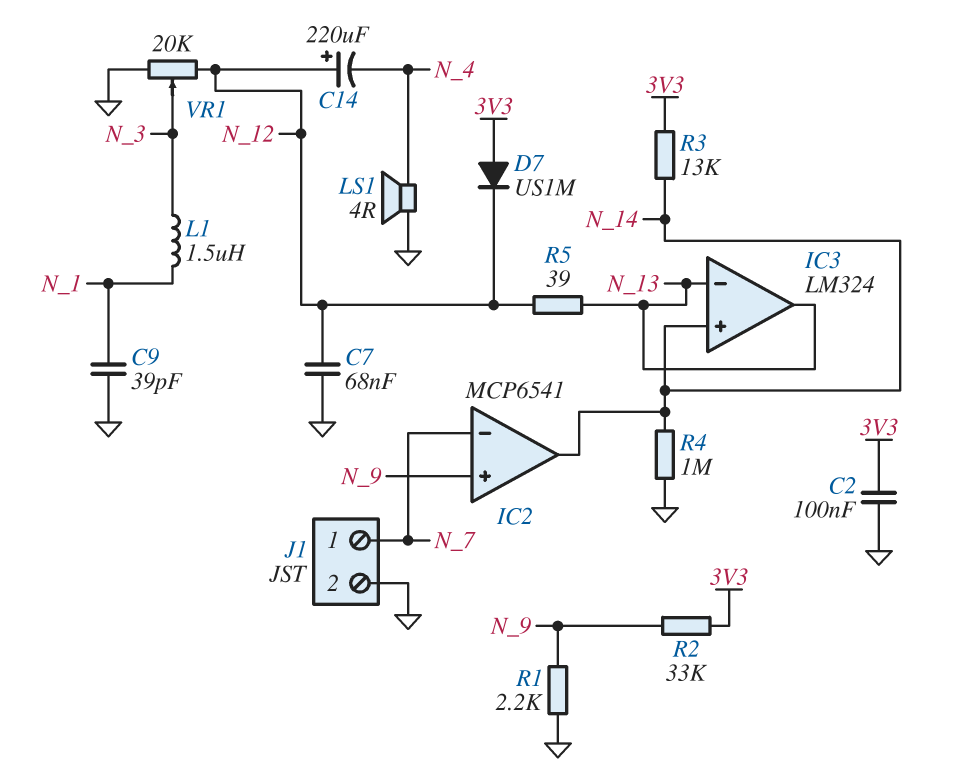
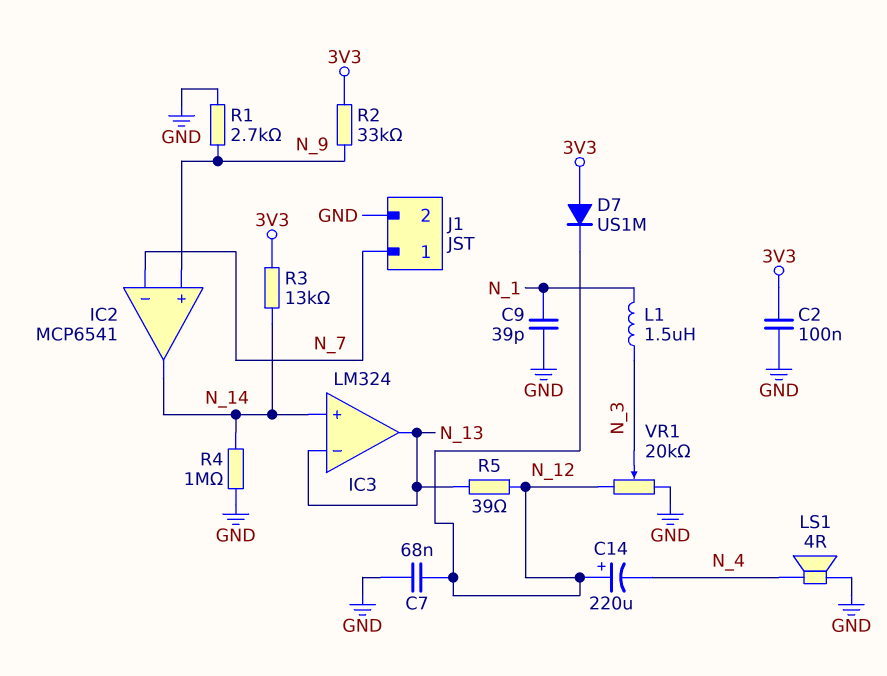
R1: 2.2k (GND, N_9) -> 2.7k (GND, N_9)

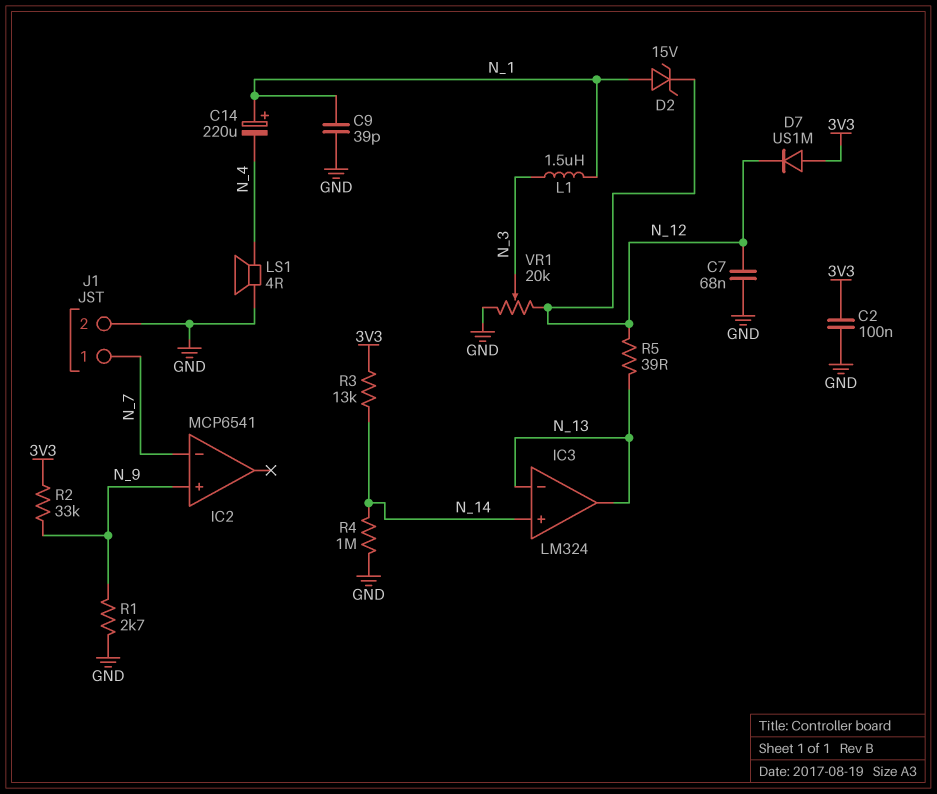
C14: 220uF (plus N_12, minus N_4) -> 220uF (plus N_1, minus N_4)
D2: none -> zener 15V (A N_1, K N_12)
IC2 pin out: N_14 -> none

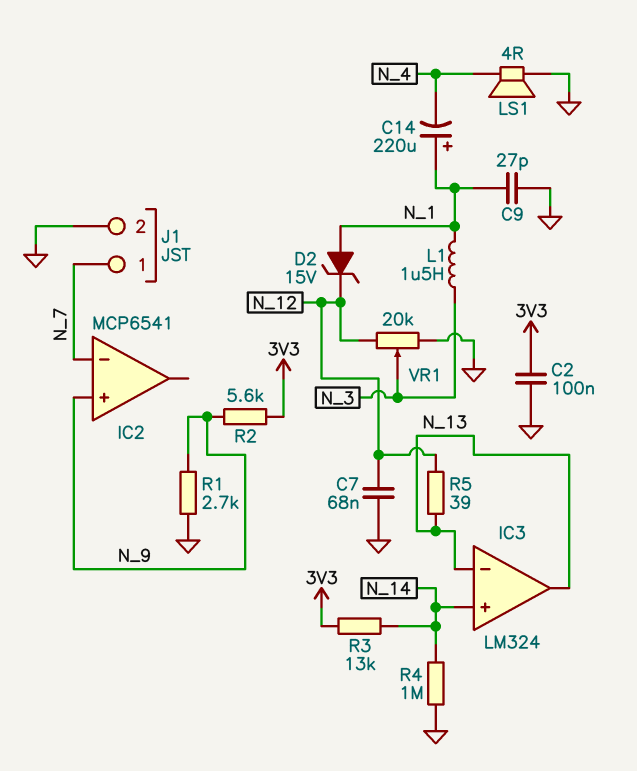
C9: 39pF (GND, N_1) -> 27pF (GND, N_1)
D7: diode US1M (A 3V3, K N_12) -> none
R2: 33k (3V3, N_9) -> 5.6k (3V3, N_9)

